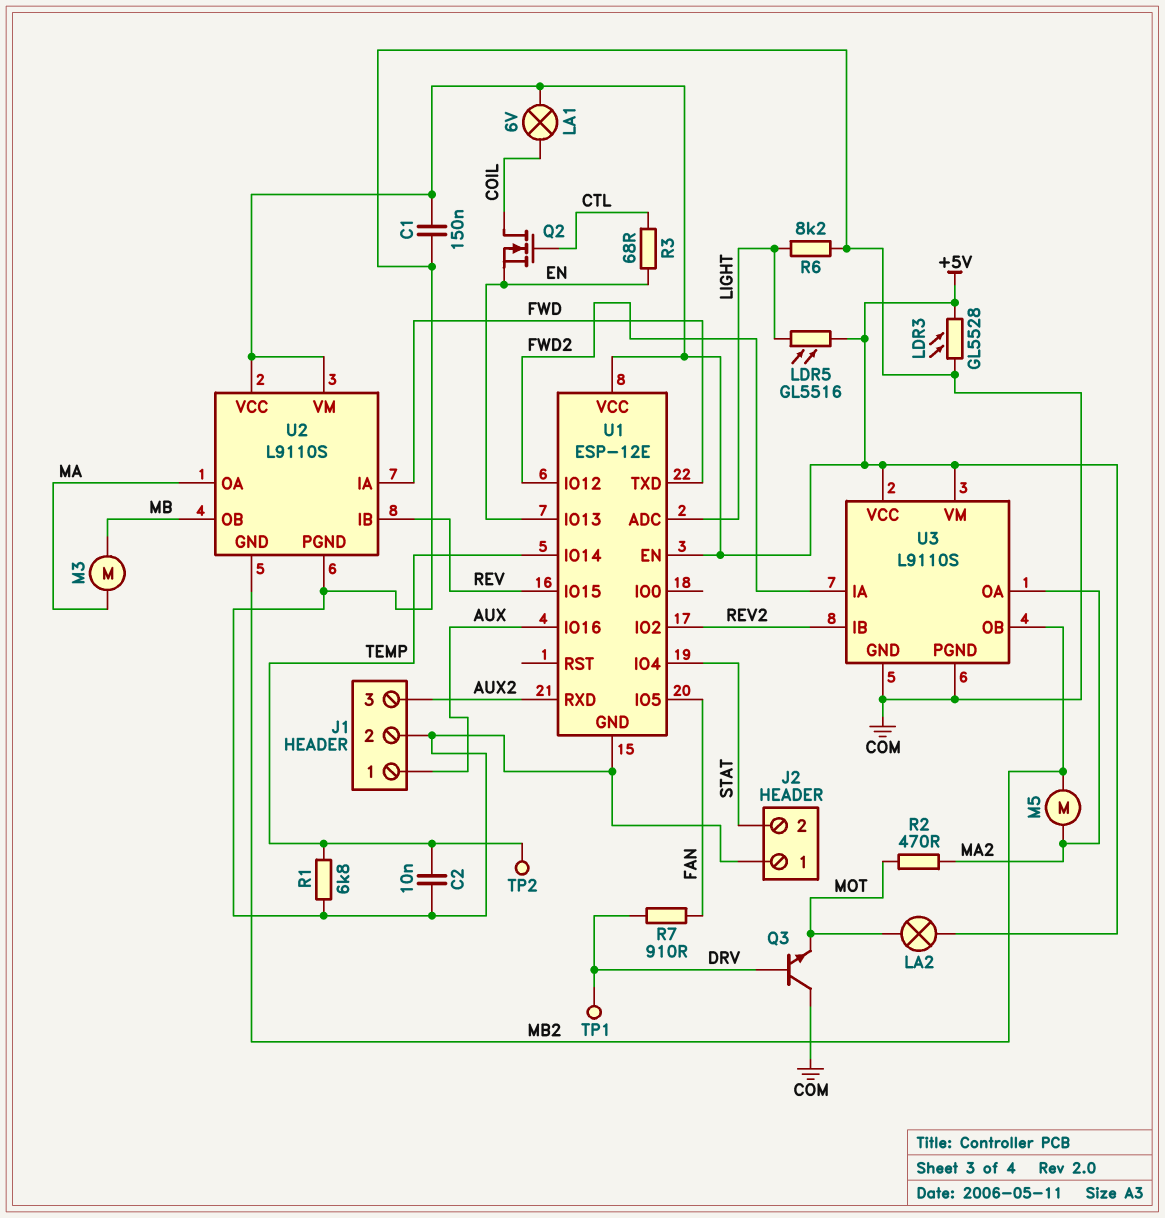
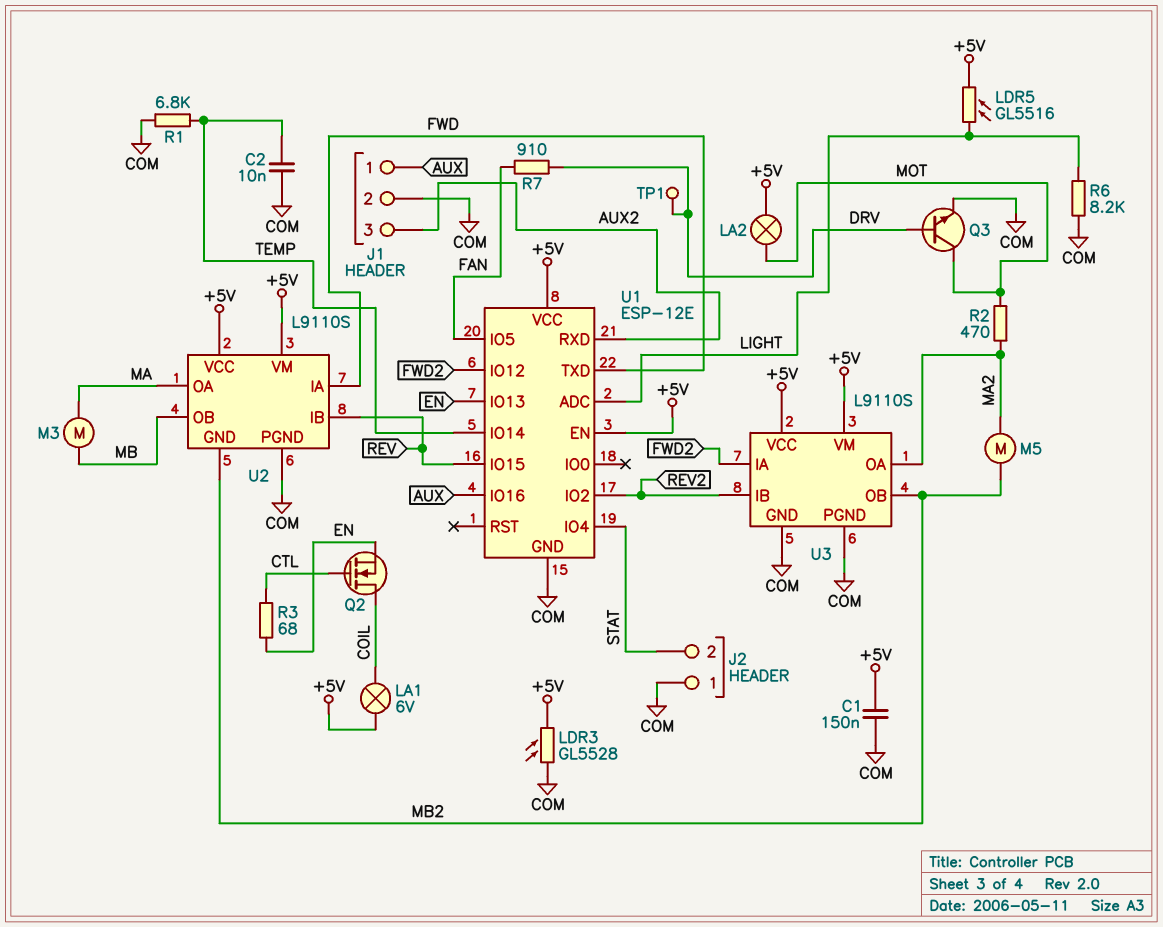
Q3: NPN (B DRV, C COM, E MOT) -> NPN (B DRV, C MOT, E COM)
TP2: test point (TEMP) -> none

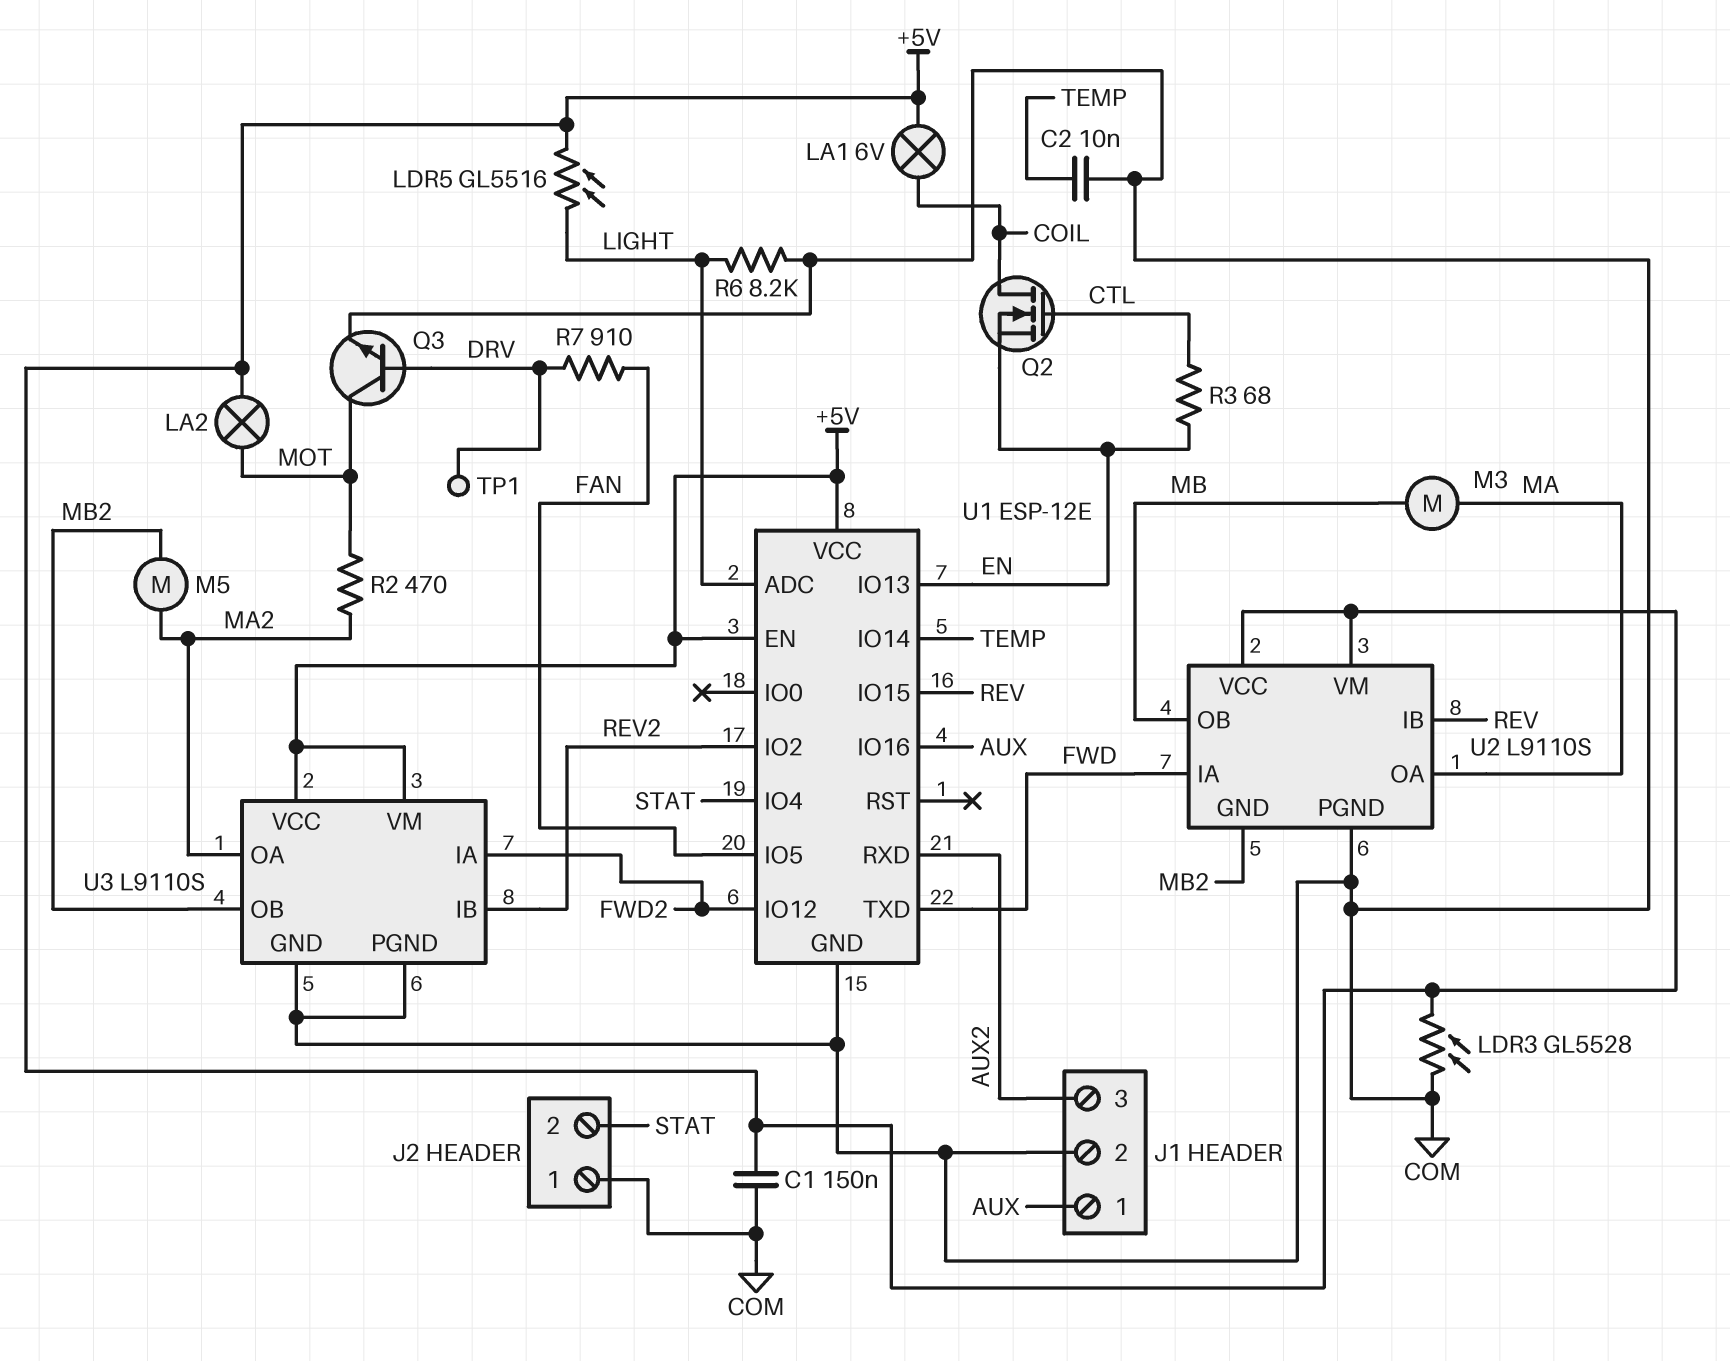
R1: 6.8k (COM, TEMP) -> none

